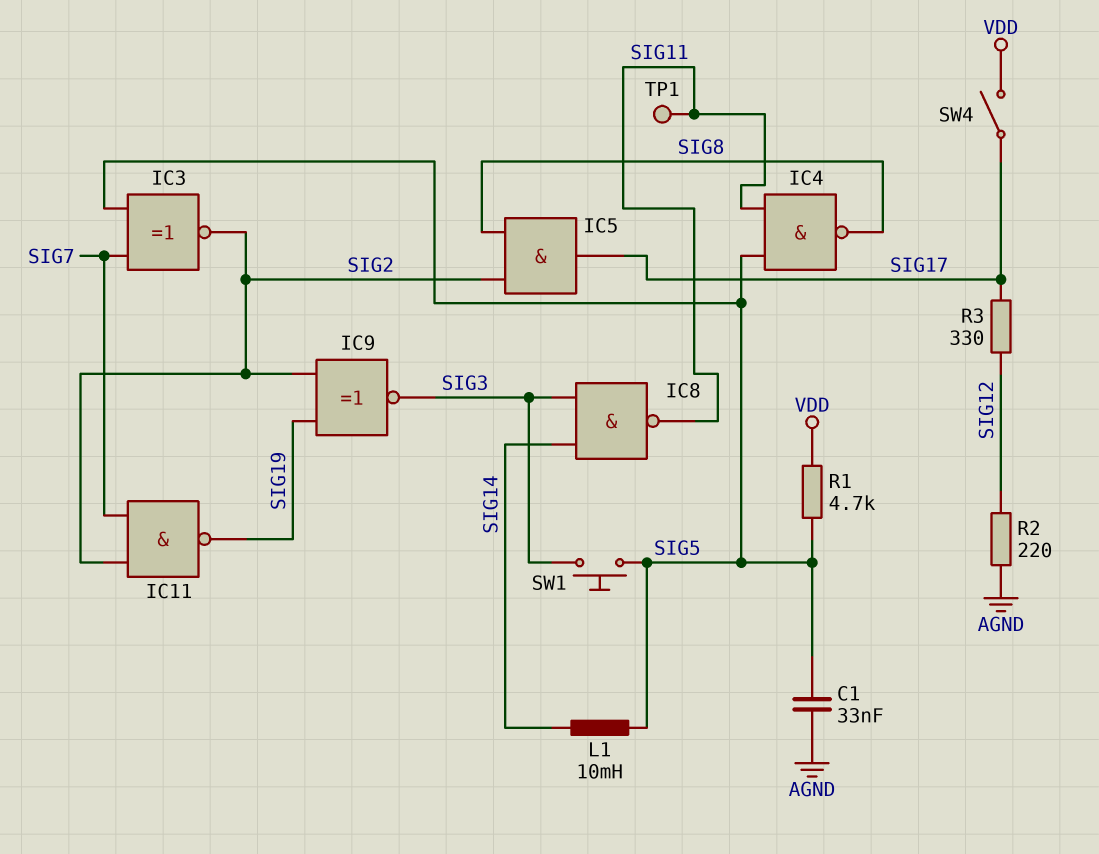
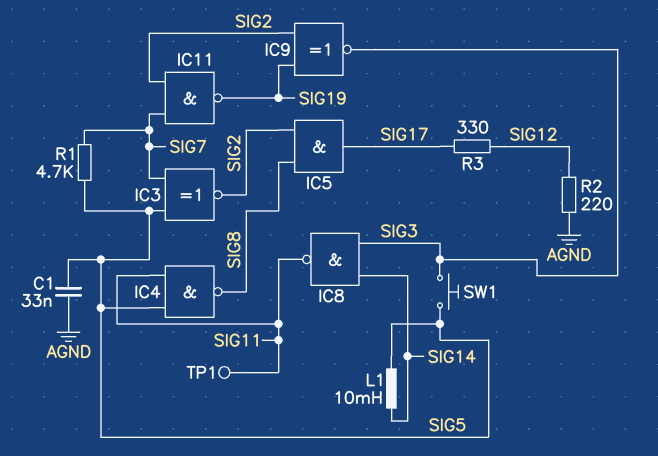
R1: 4.7k (SIG5, VDD) -> 4.7k (SIG5, SIG7)
SW4: switch (SIG17, VDD) -> none

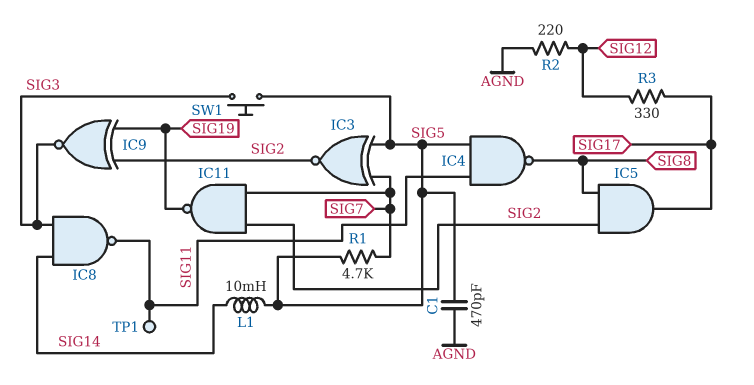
C1: 33nF (AGND, SIG5) -> 470pF (AGND, SIG5)

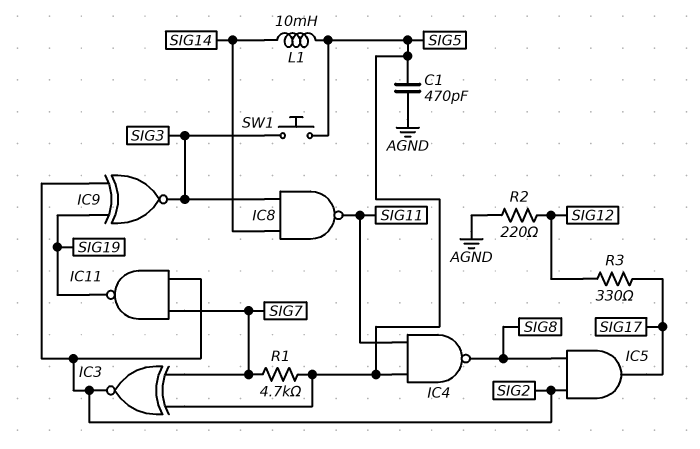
TP1: test point (SIG11) -> none

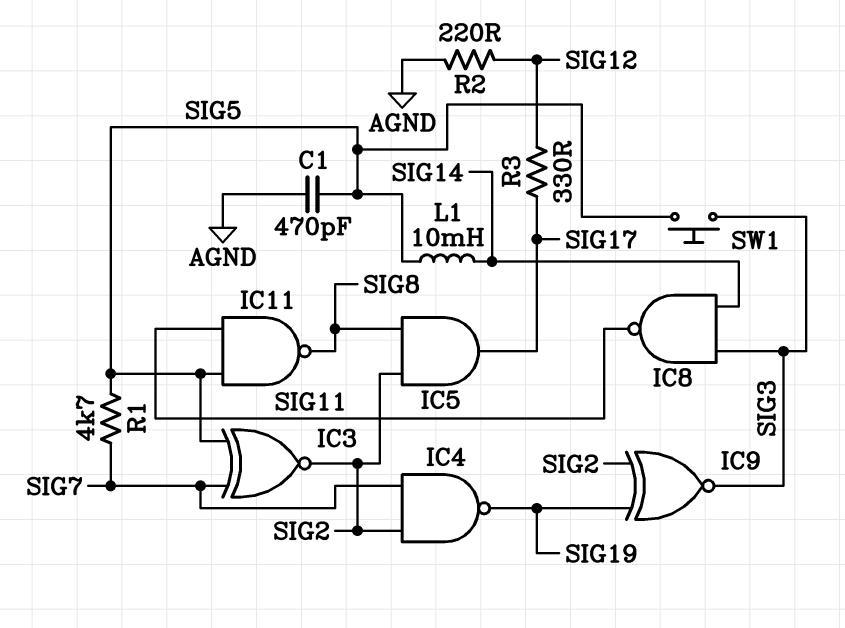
IC4: NAND (in SIG5, in SIG11, out SIG8) -> NAND (in SIG2, in SIG7, out SIG19)
IC11: NAND (in SIG2, in SIG7, out SIG19) -> NAND (in SIG5, in SIG11, out SIG8)

